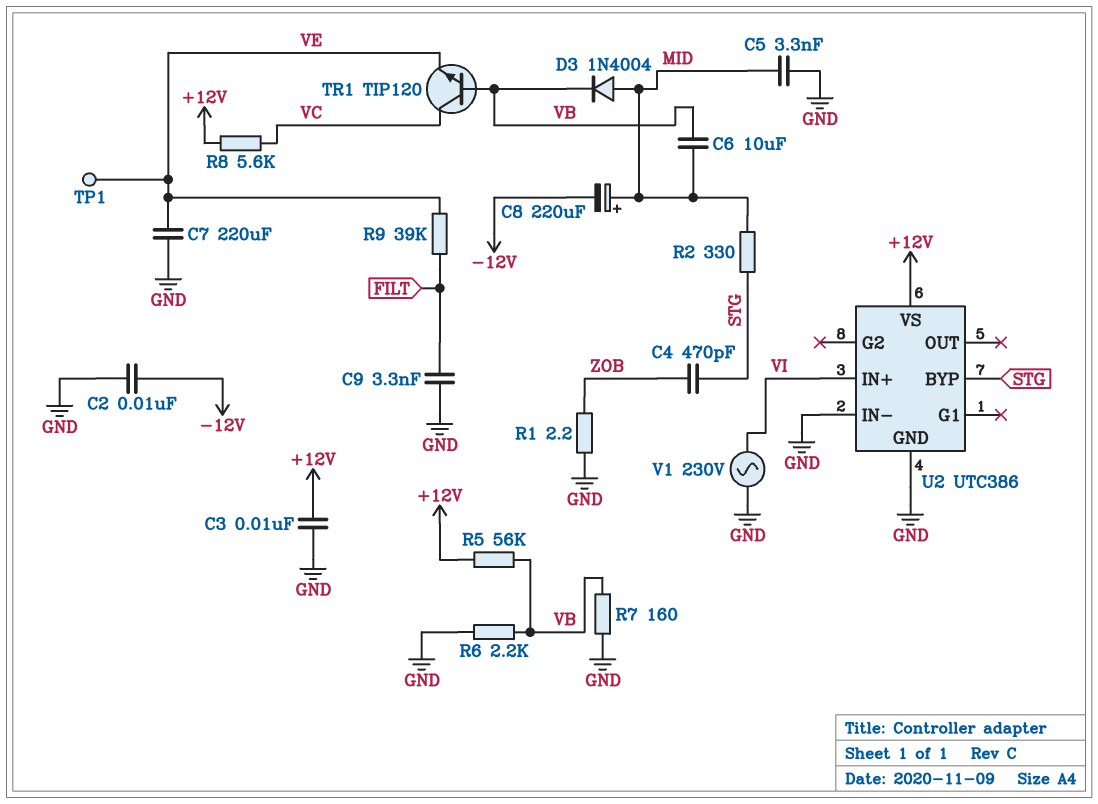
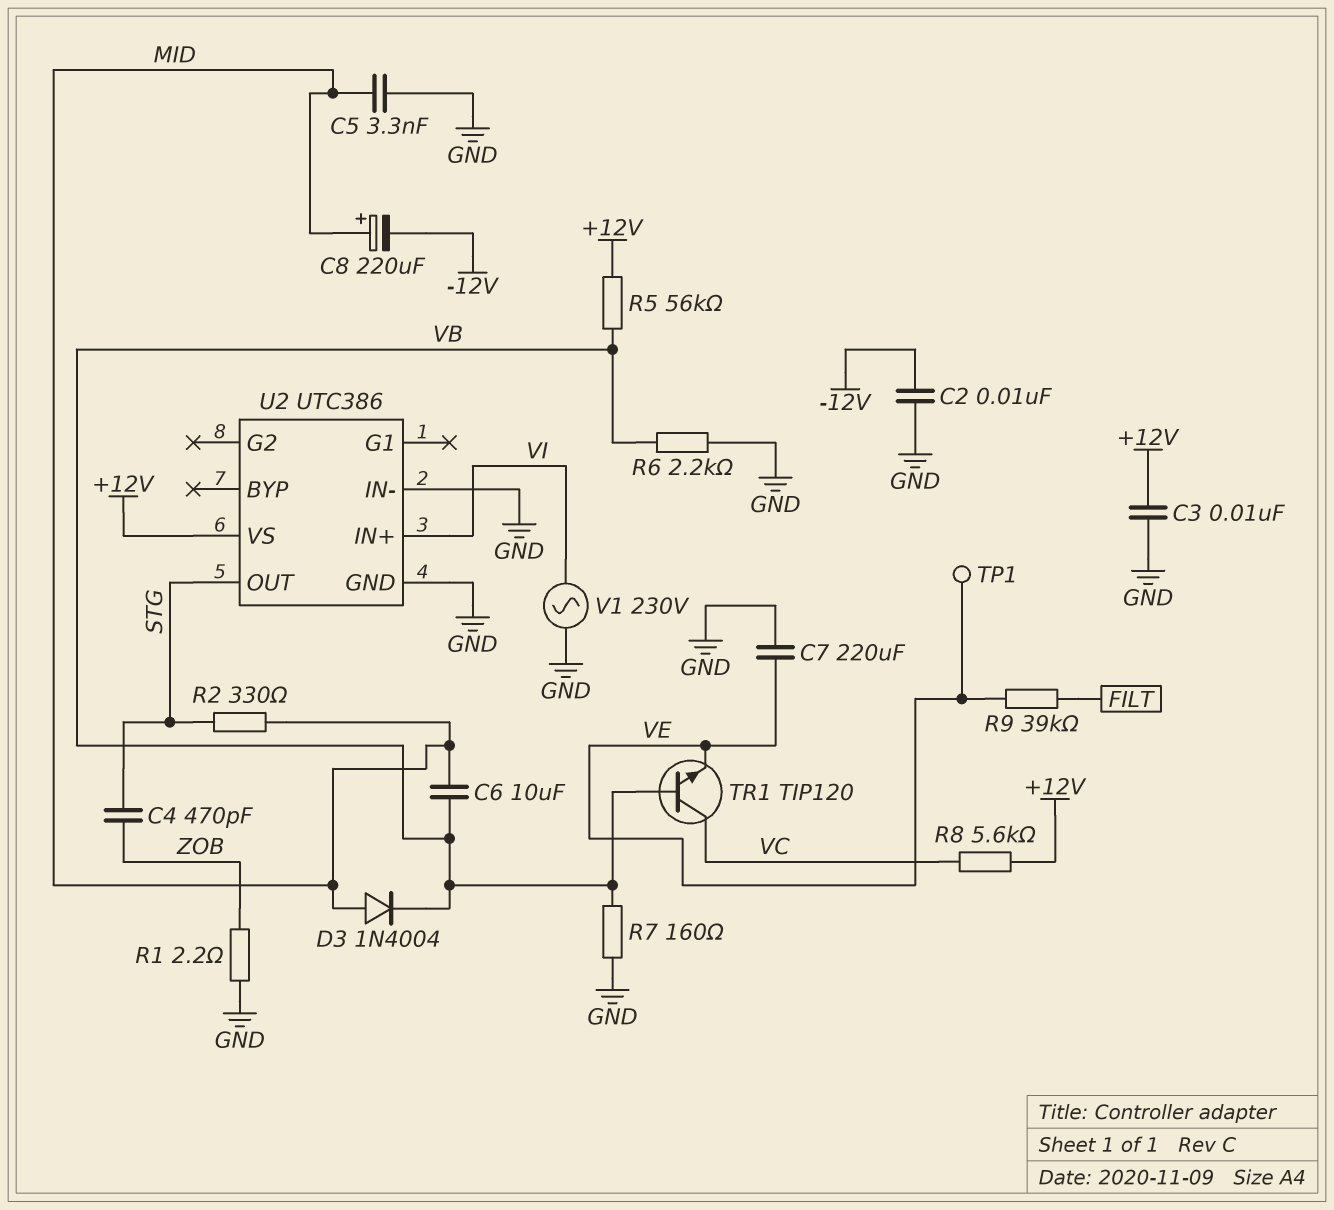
C9: 3.3nF (FILT, GND) -> none
U2 pin BYP: STG -> none
U2 pin OUT: none -> STG

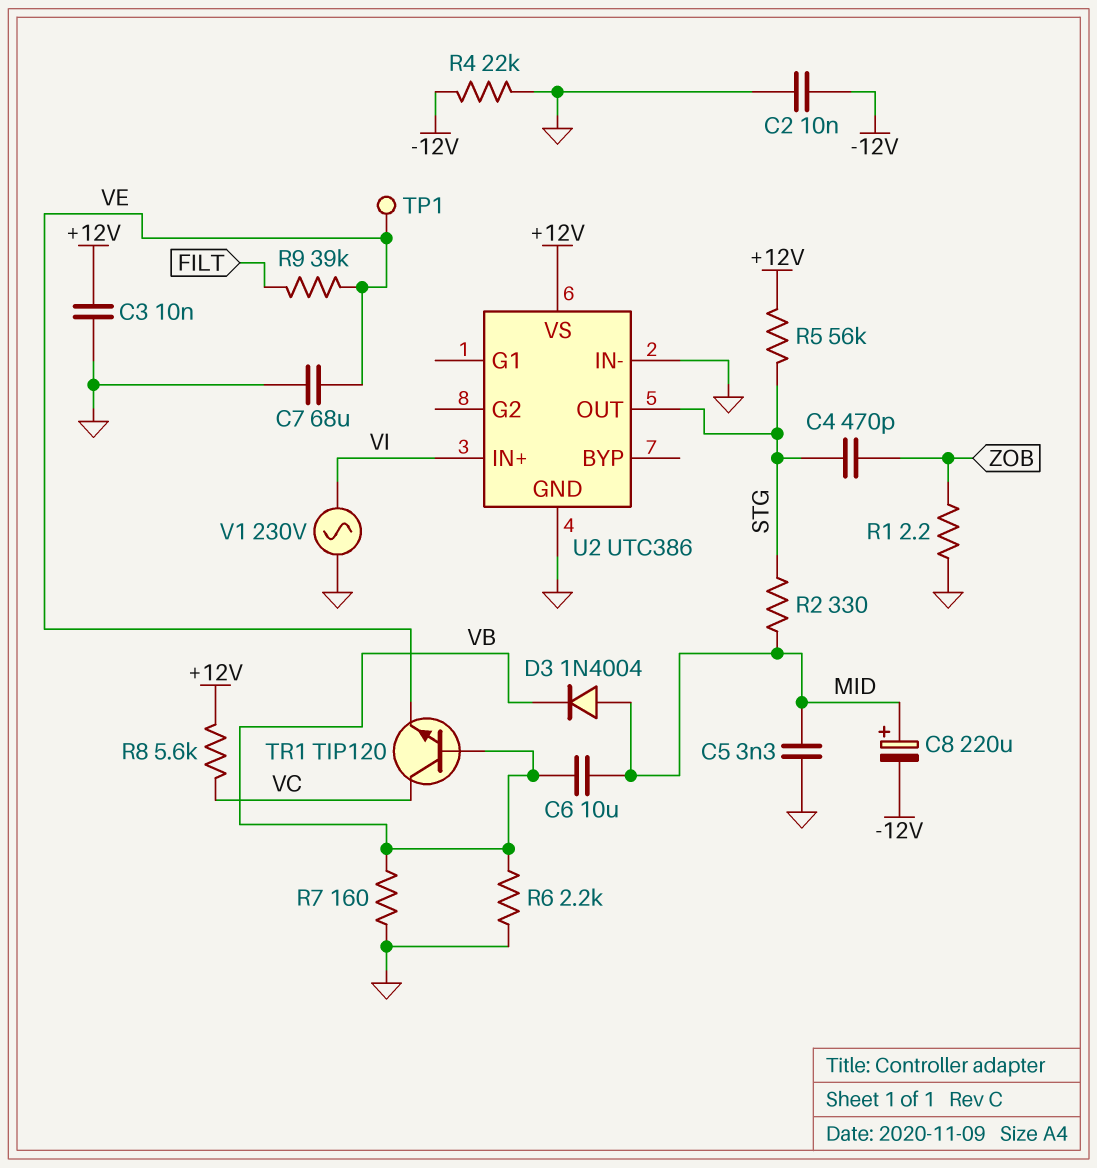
C7: 220uF (GND, VE) -> 68uF (GND, VE)
R4: none -> 22k (-12V, GND)
R5: 56k (+12V, VB) -> 56k (+12V, STG)

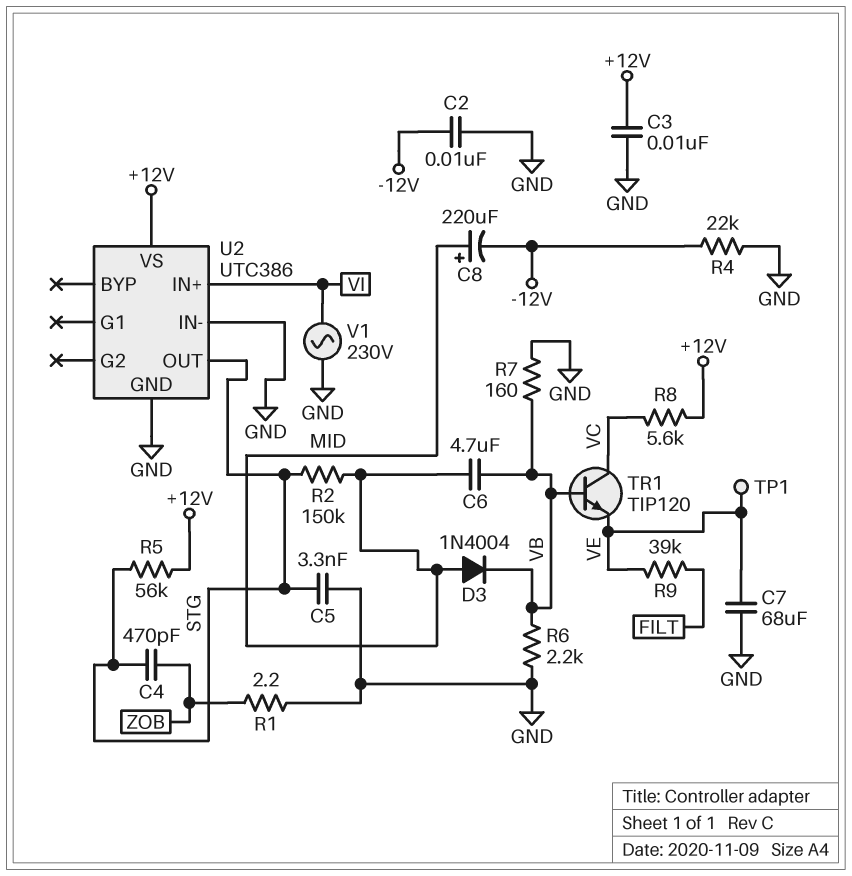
C5: 3.3nF (GND, MID) -> 3.3nF (GND, STG)
C6: 10uF (MID, VB) -> 4.7uF (MID, VB)
R2: 330 (MID, STG) -> 150k (MID, STG)

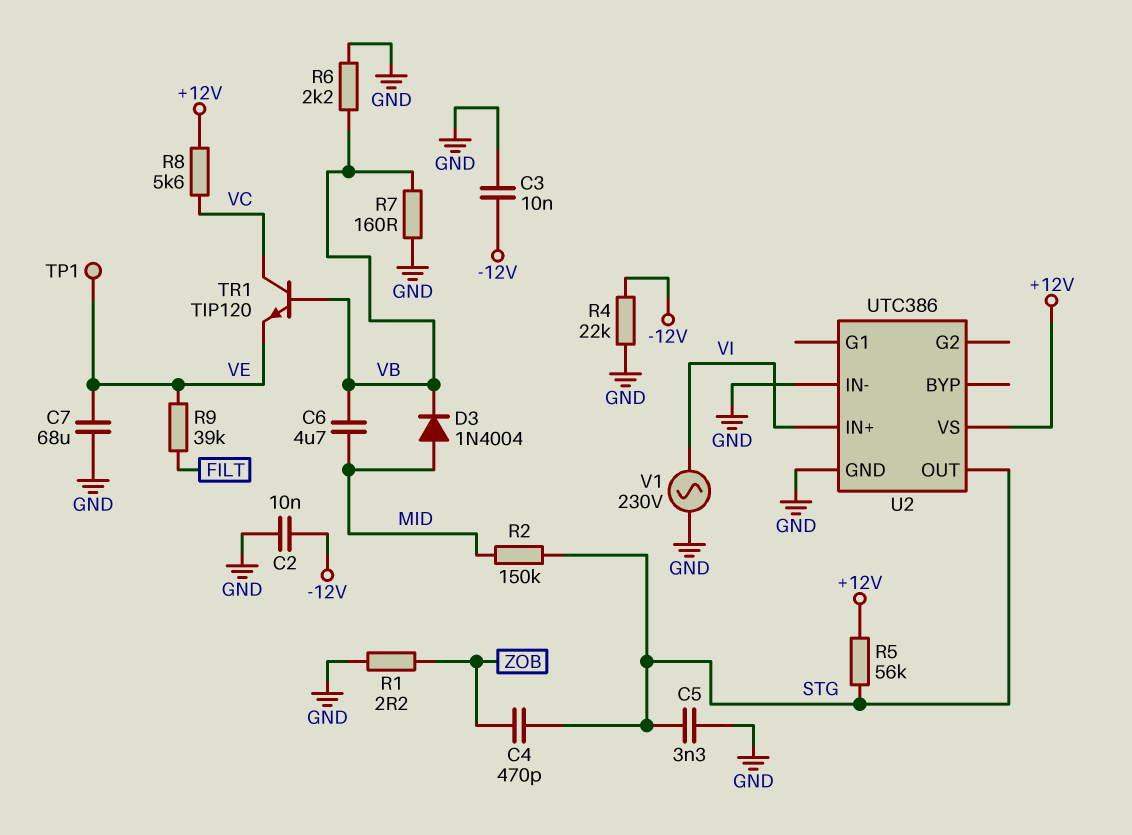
C3: 10nF (+12V, GND) -> 10nF (-12V, GND)
C8: 220uF (plus MID, minus -12V) -> none

